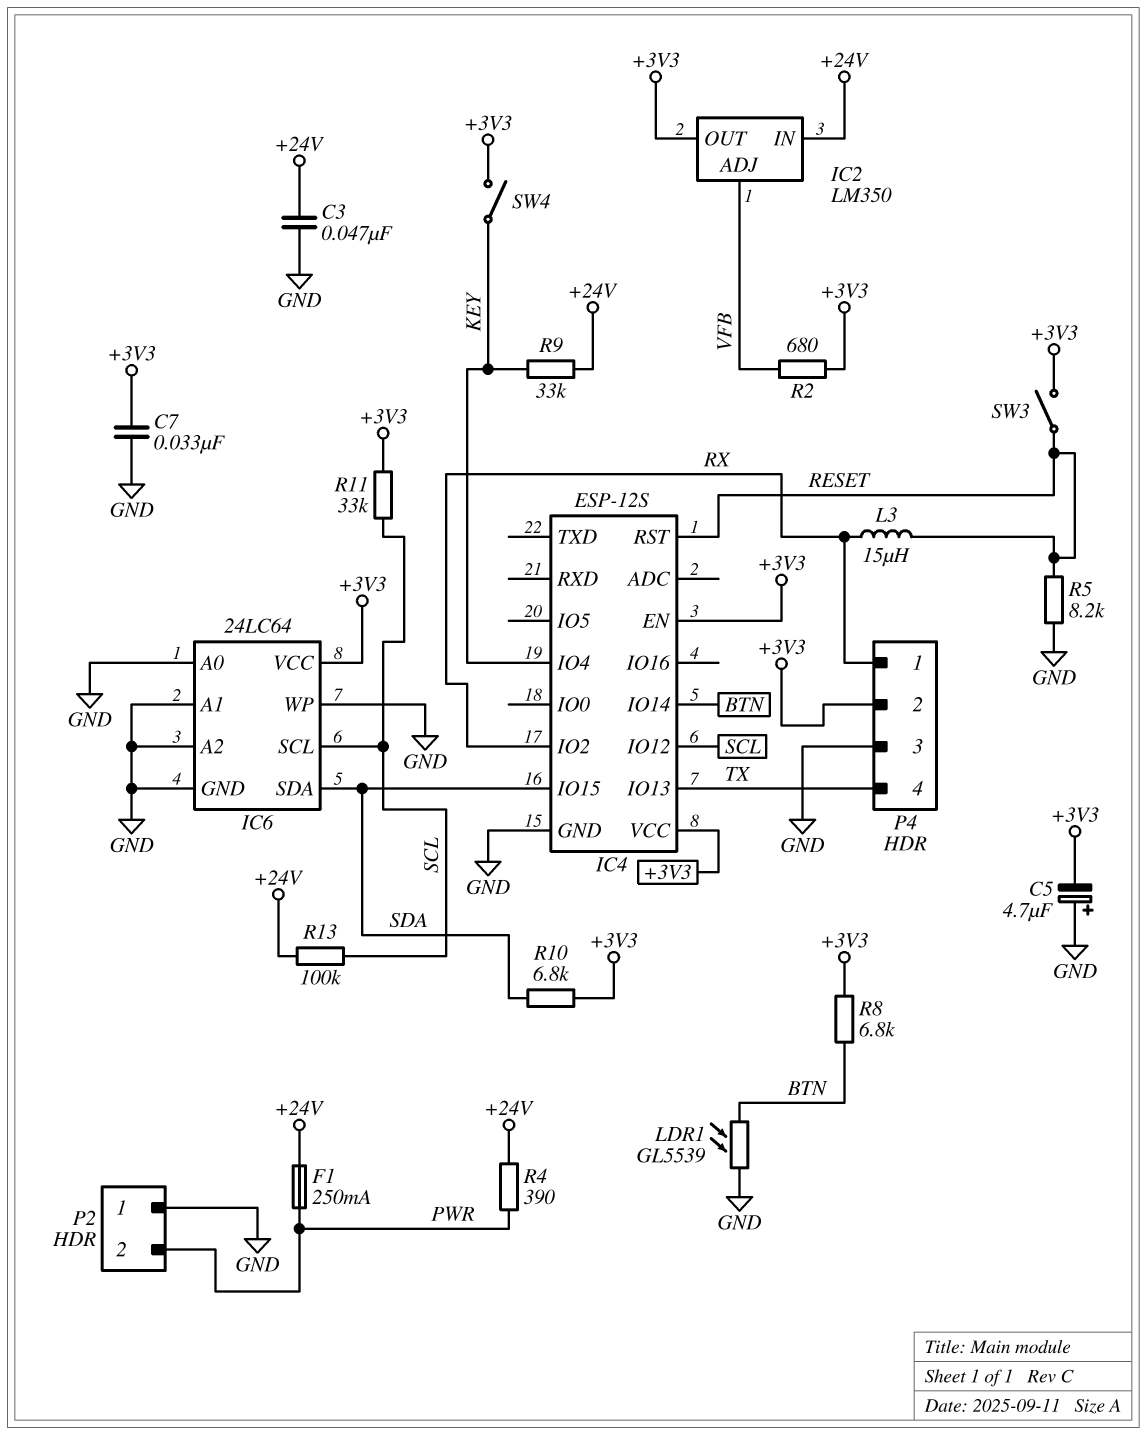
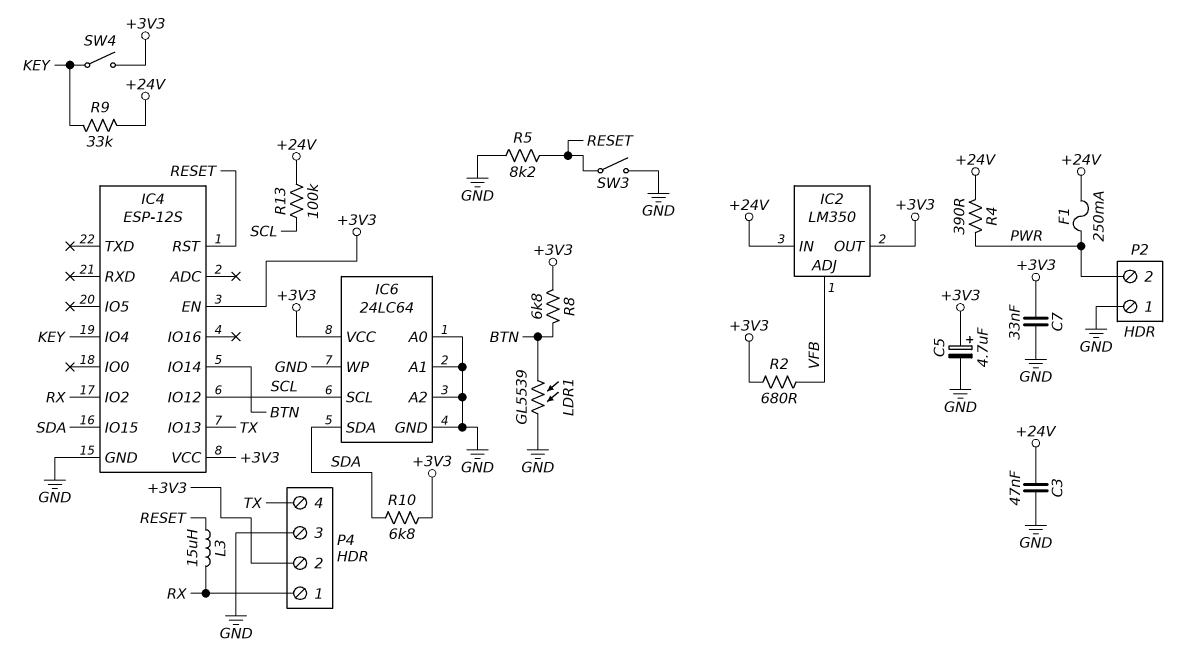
C5: 4.7uF (plus GND, minus +3V3) -> 4.7uF (plus +3V3, minus GND)
R11: 33k (+3V3, SCL) -> none
SW3: switch (+3V3, RESET) -> switch (GND, RESET)

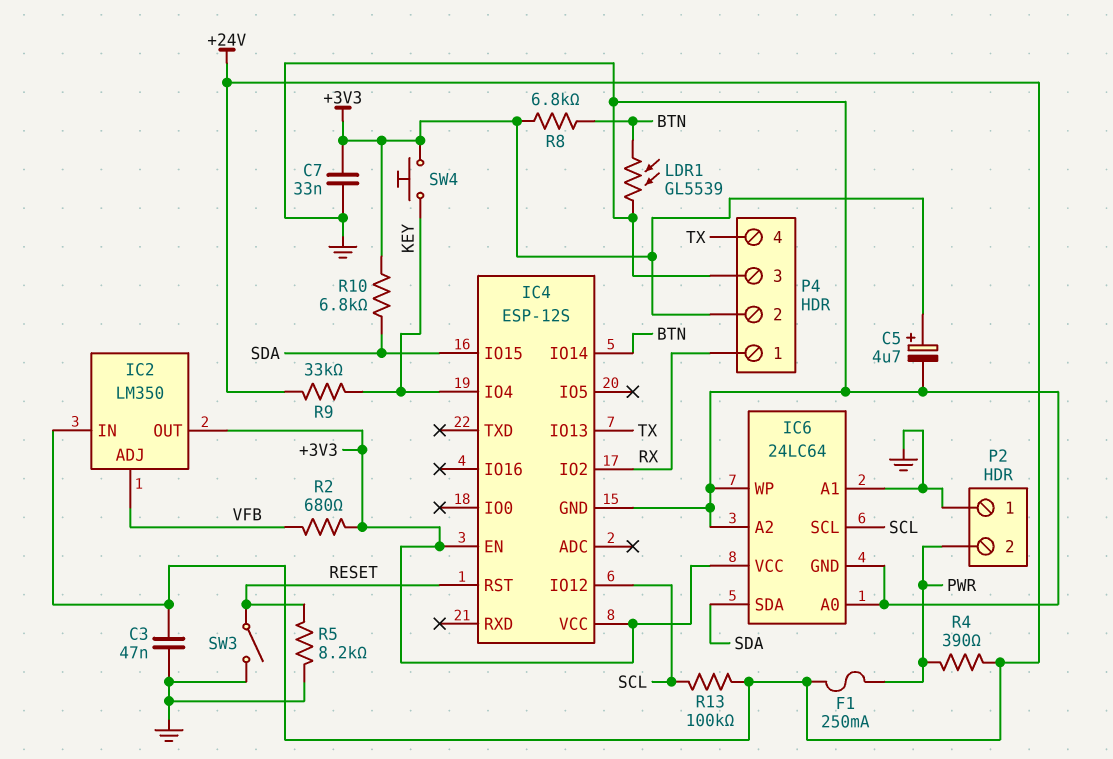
L3: 15uH (RESET, RX) -> none
SW4: switch (+3V3, KEY) -> button (+3V3, KEY)

